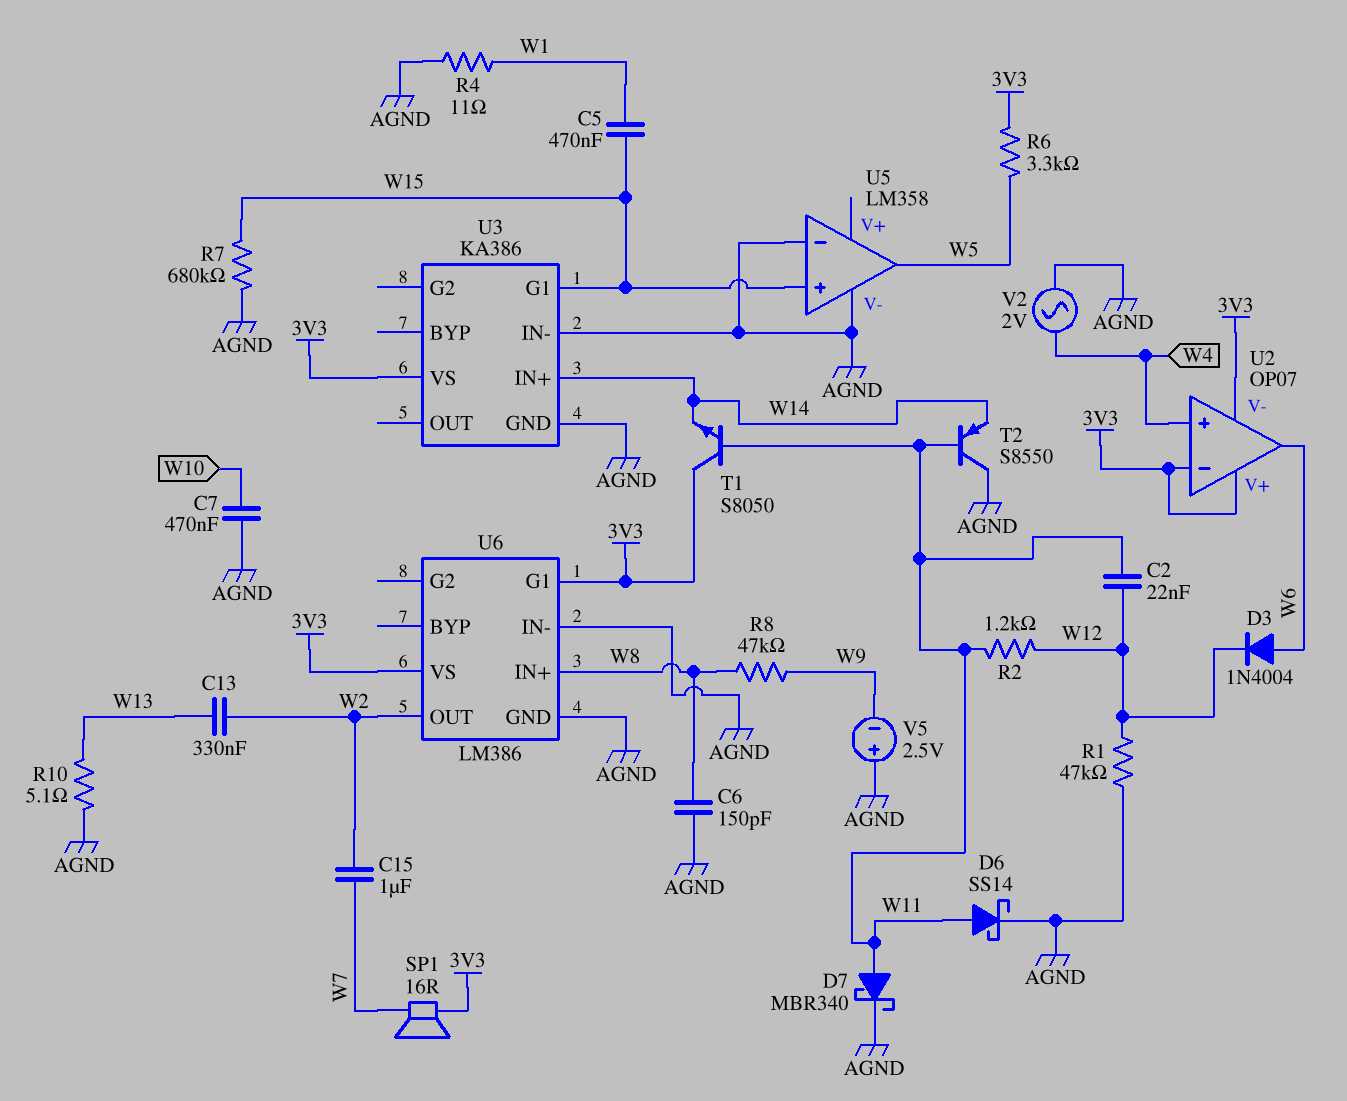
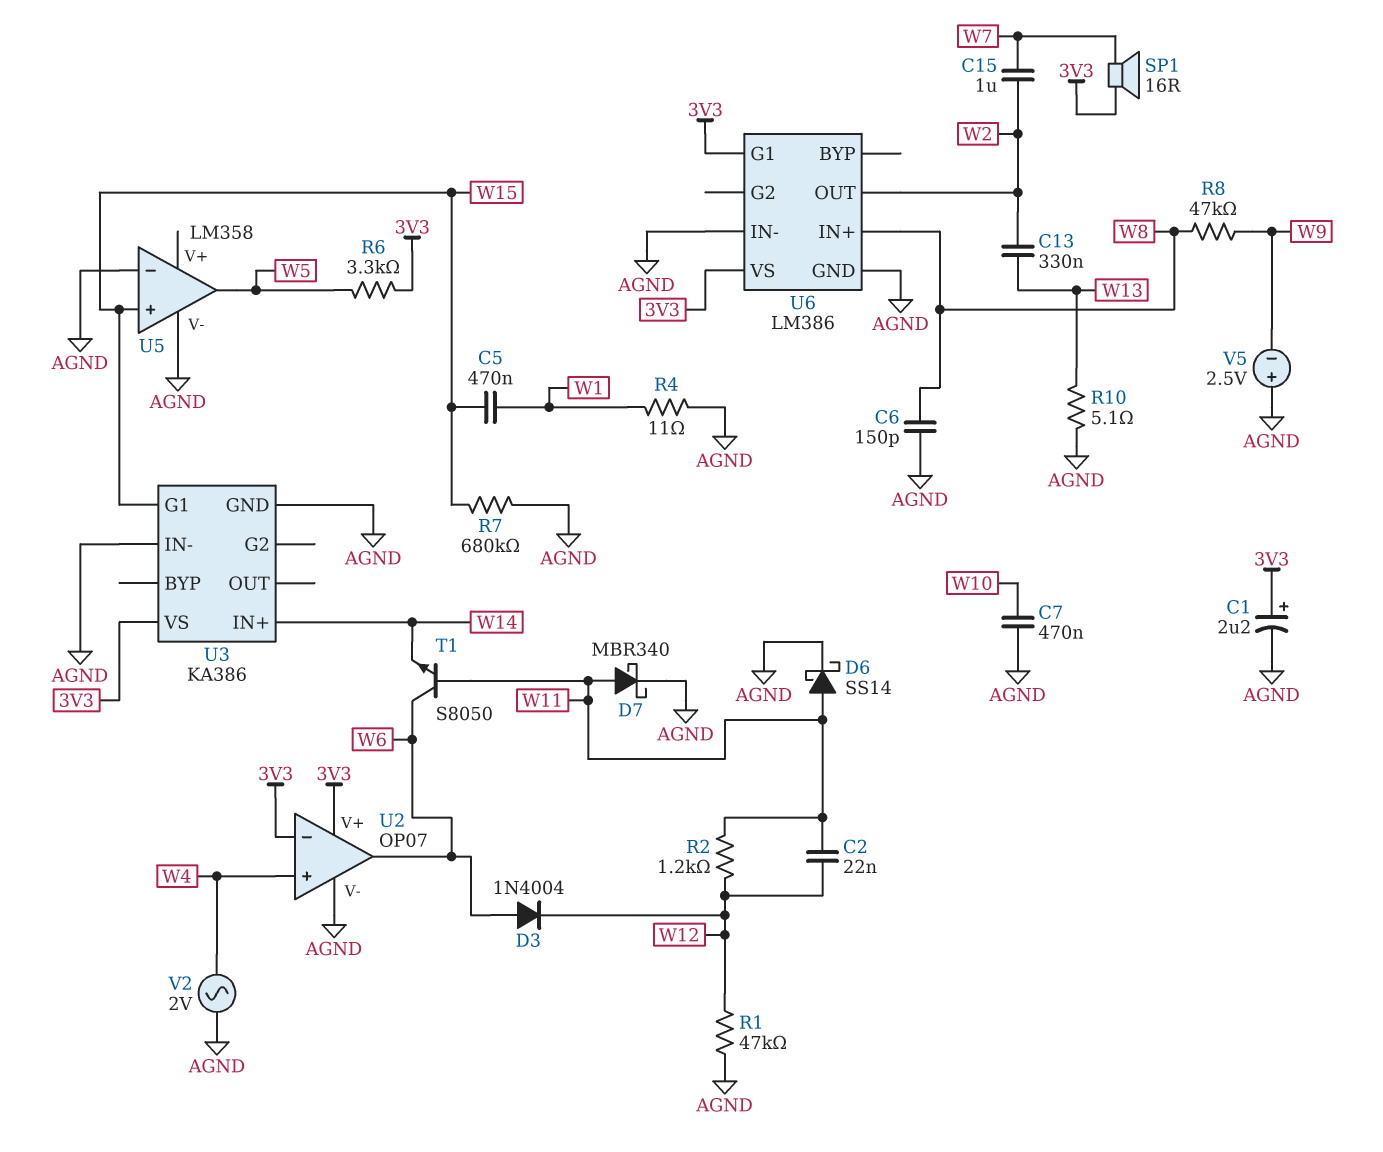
C1: none -> 2.2uF (plus 3V3, minus AGND)
T1: NPN S8050 (B W11, C 3V3, E W14) -> NPN S8050 (B W11, C W6, E W14)
T2: PNP S8550 (B W11, C AGND, E W14) -> none
U2 pin V-: 3V3 -> AGND

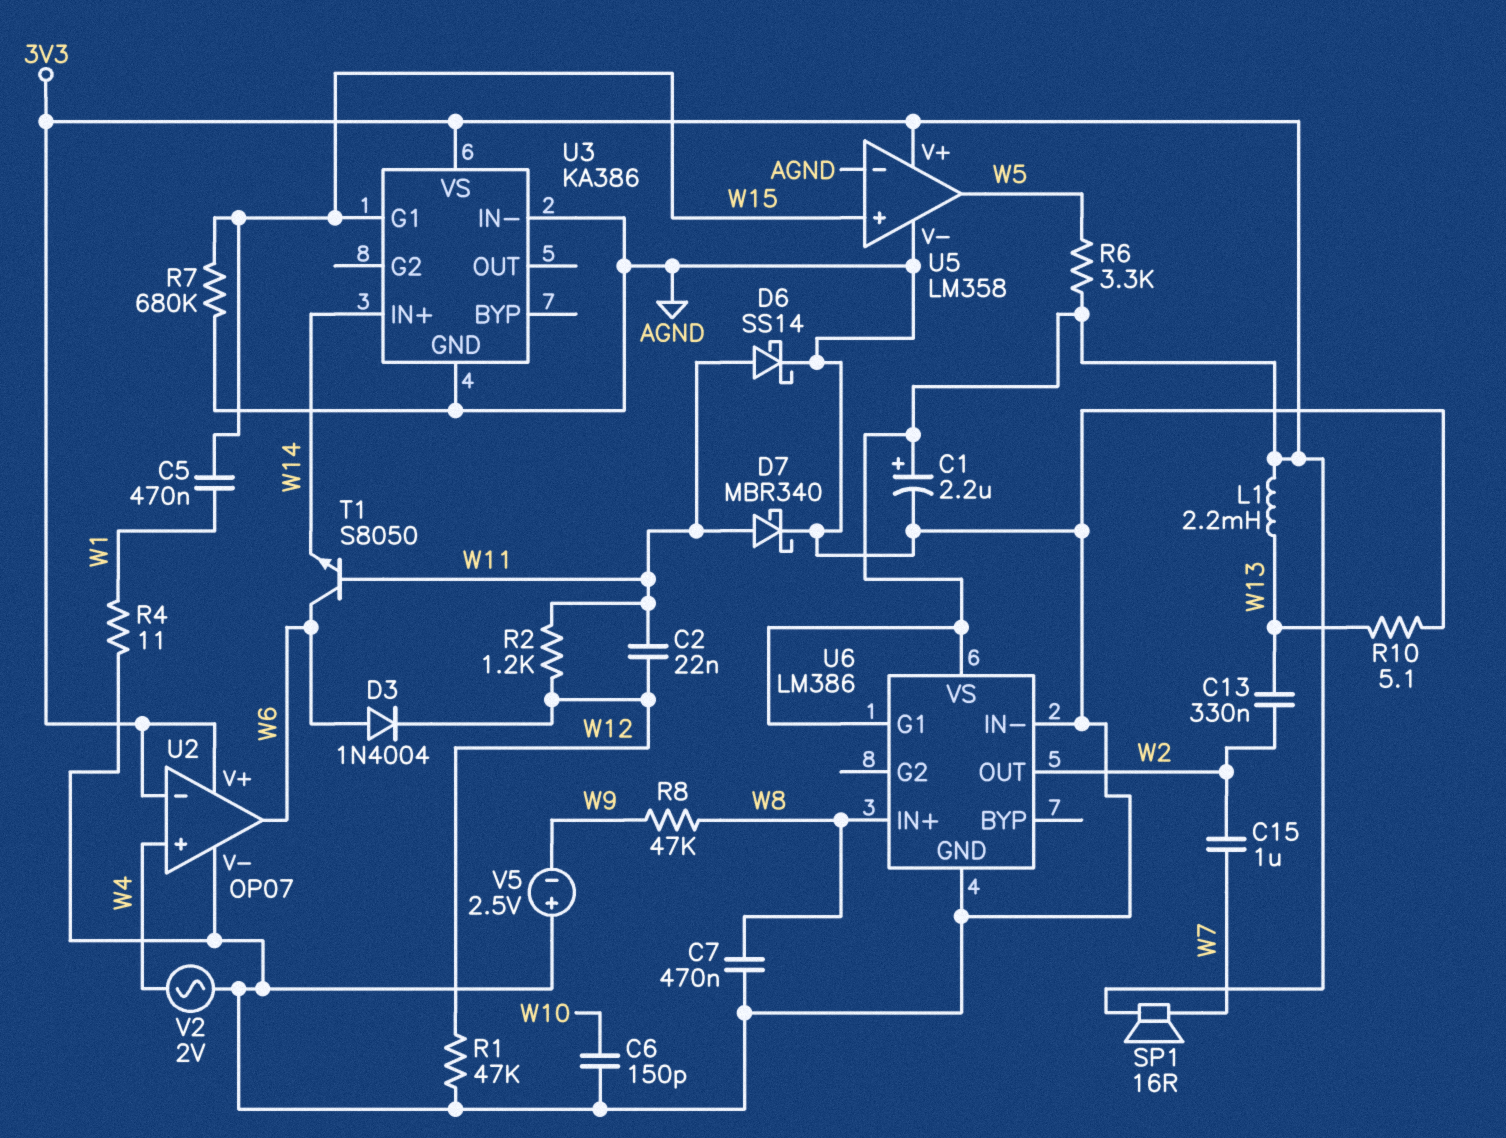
C6: 150pF (AGND, W8) -> 150pF (AGND, W10)
C7: 470nF (AGND, W10) -> 470nF (AGND, W8)
L1: none -> 2.2mH (3V3, W13)
U5 pin V+: none -> 3V3

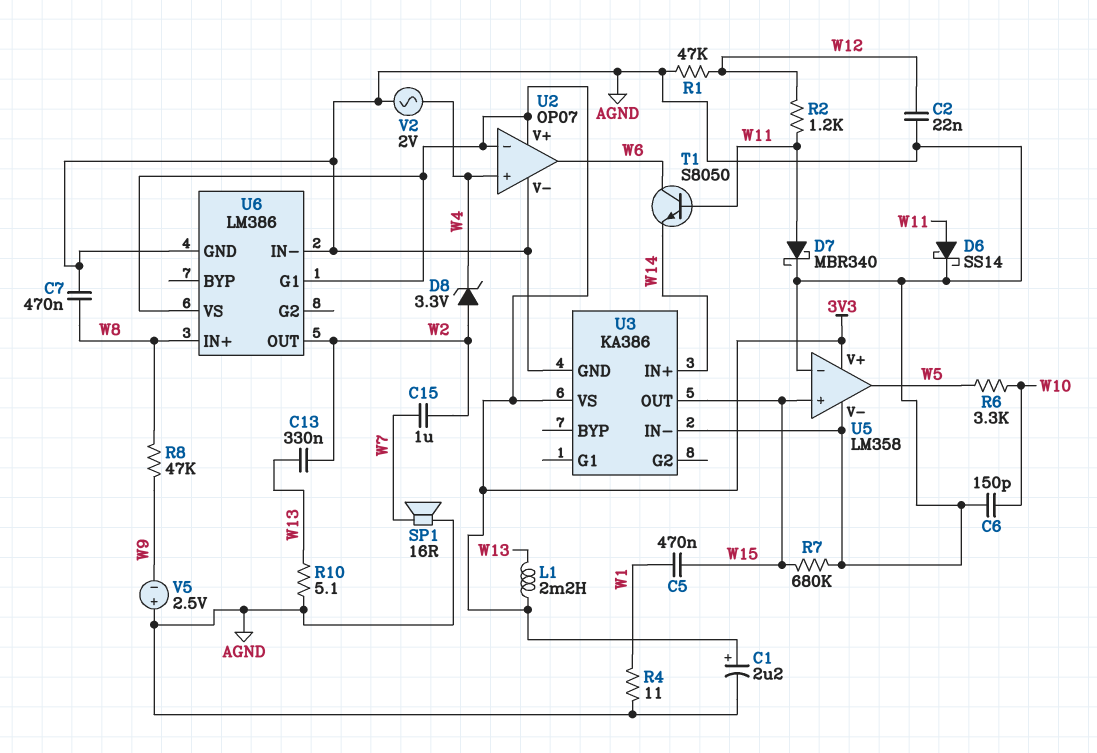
C2: 22nF (W11, W12) -> 22nF (AGND, W12)
D3: diode 1N4004 (A W6, K W12) -> none
D8: none -> zener 3.3V (A W2, K W4)
R6: 3.3k (3V3, W5) -> 3.3k (W5, W10)
SP1: speaker 16R (3V3, W7) -> speaker 16R (AGND, W7)
U3 pin G1: W15 -> none
U3 pin OUT: none -> W15

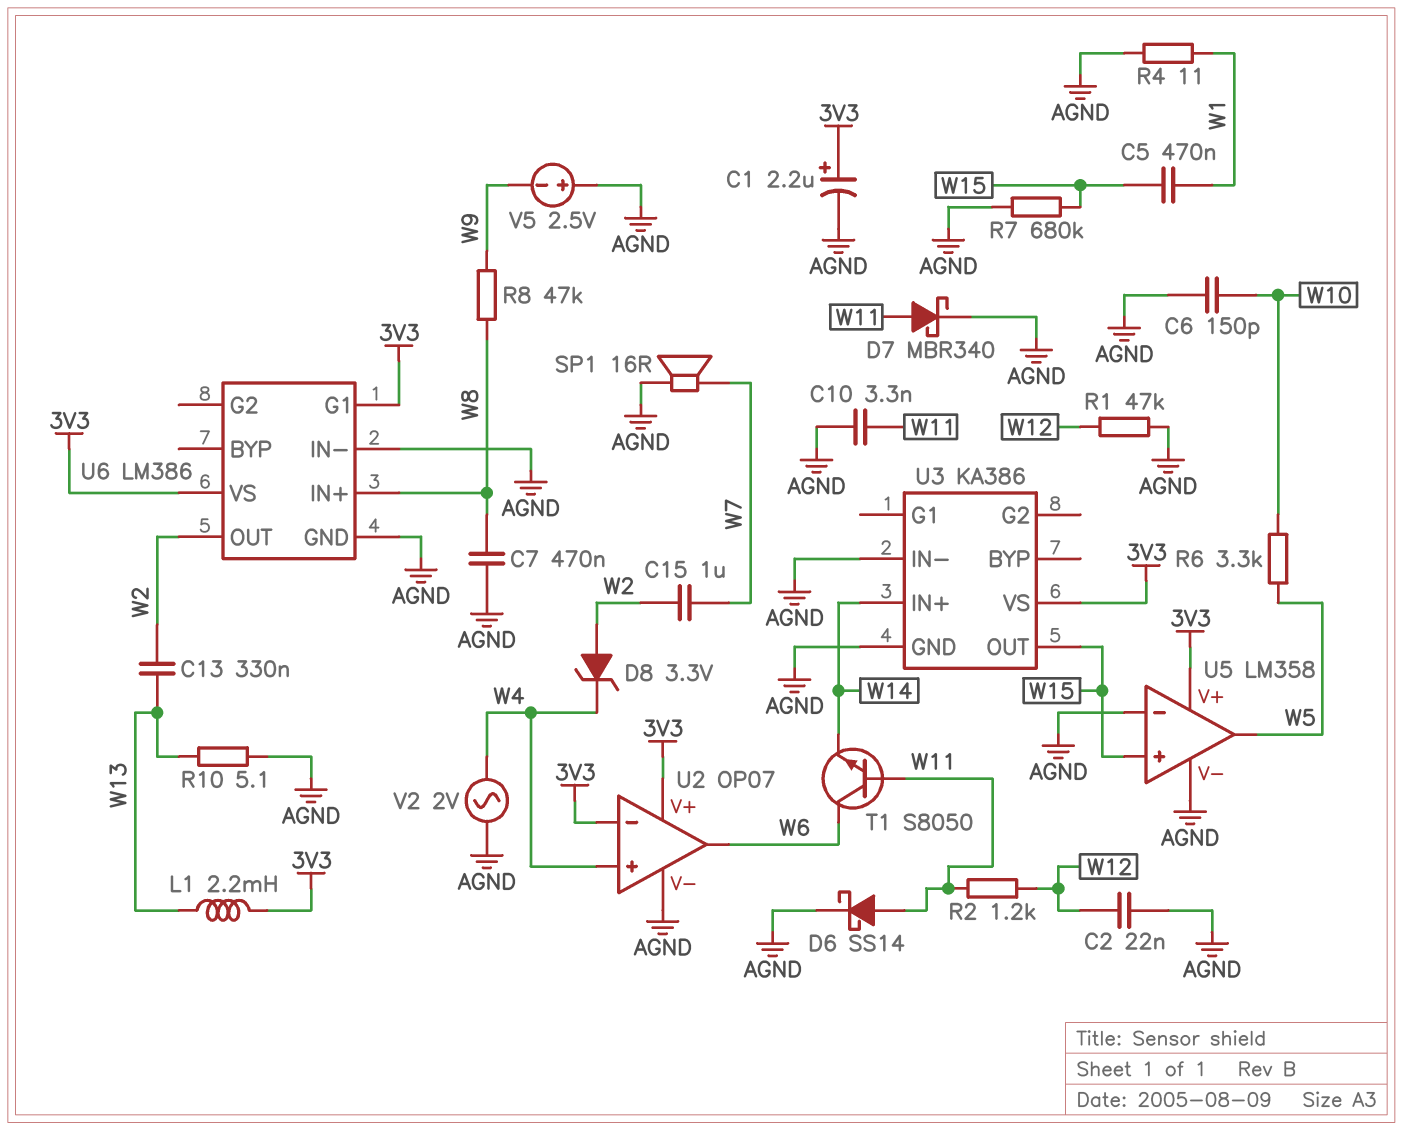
C10: none -> 3.3nF (AGND, W11)

